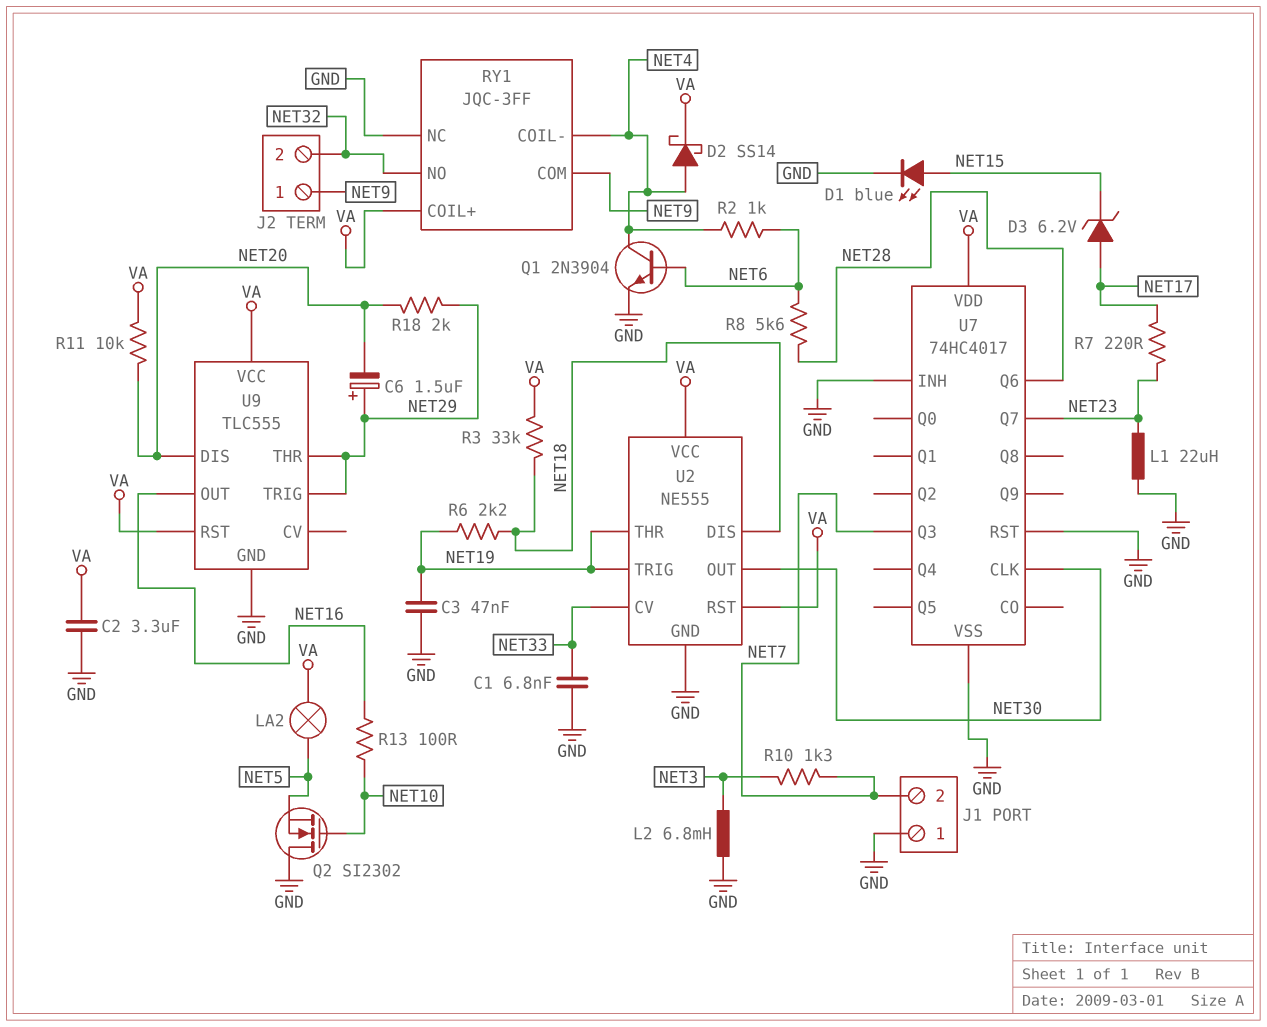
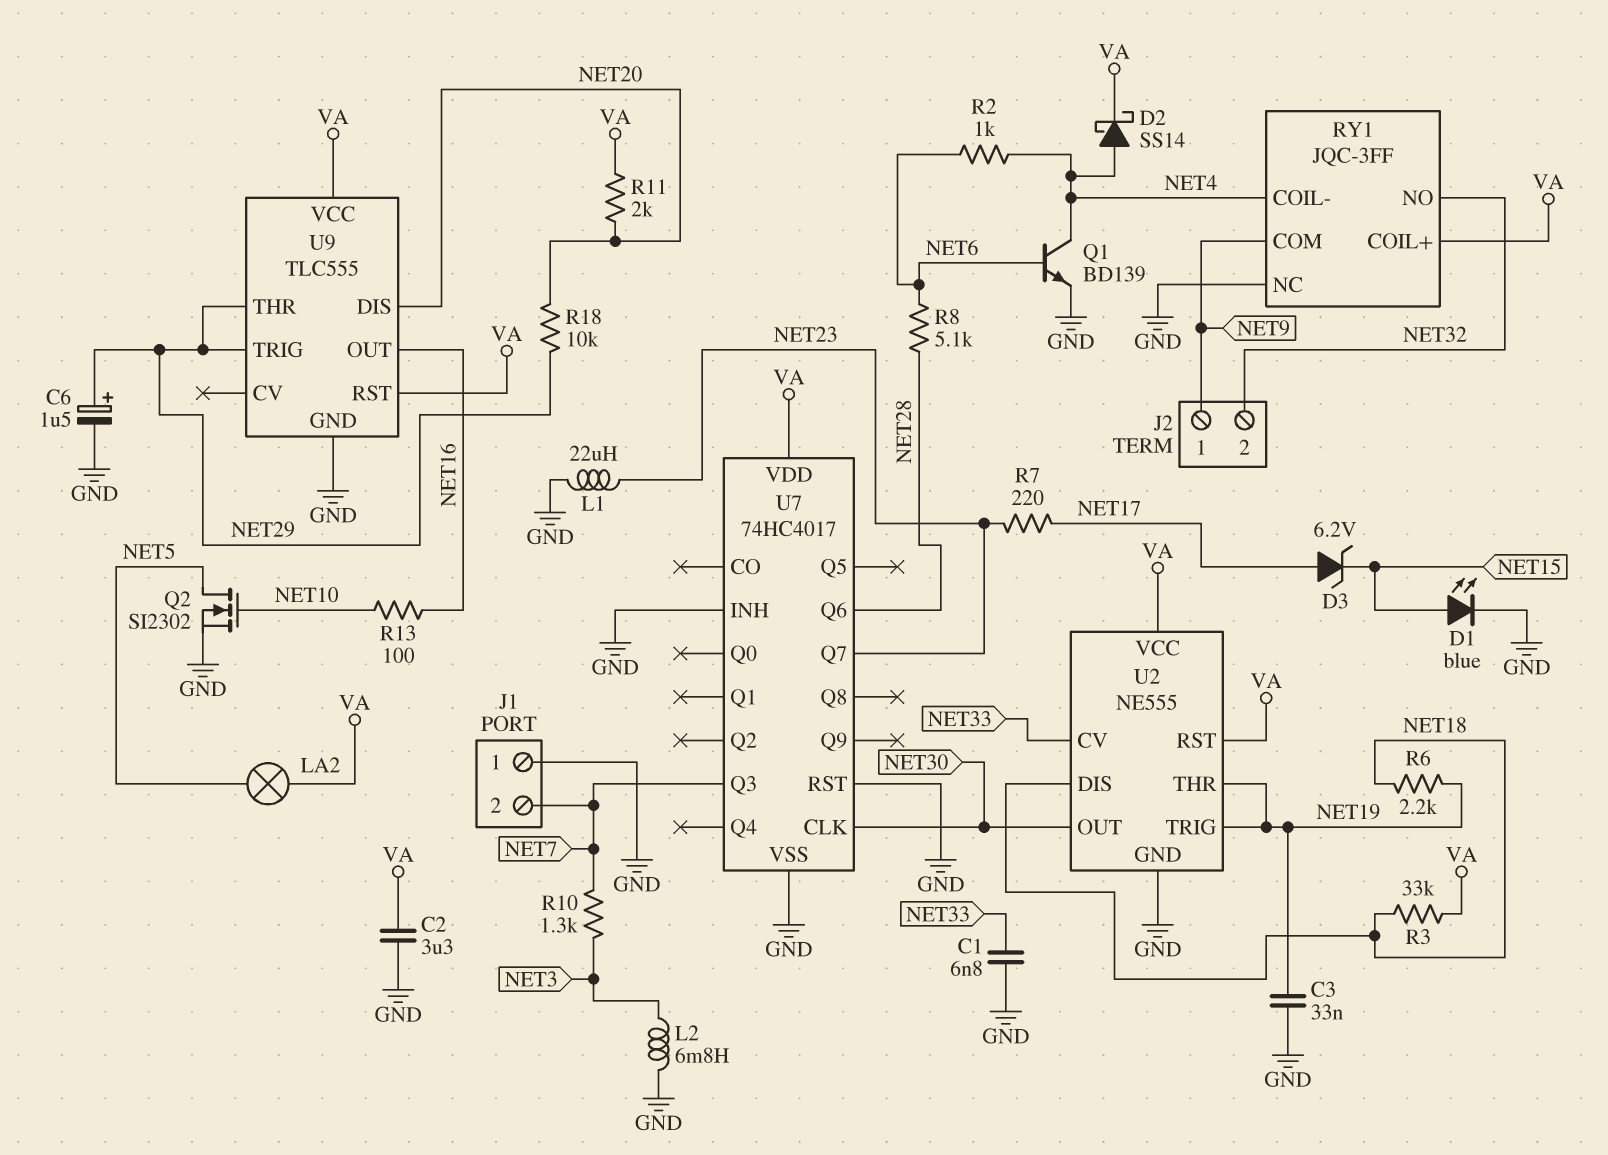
C3: 47nF (GND, NET19) -> 33nF (GND, NET19)
C6: 1.5uF (plus NET29, minus NET20) -> 1.5uF (plus NET29, minus GND)
Q1: NPN 2N3904 (B NET6, C NET4, E GND) -> NPN BD139 (B NET6, C NET4, E GND)
Q2: NMOS SI2302 (G NET10, D GND, S NET5) -> NMOS SI2302 (G NET10, D NET5, S GND)
R8: 5.6k (NET6, NET28) -> 5.1k (NET6, NET28)
R11: 10k (NET20, VA) -> 2k (NET20, VA)
R18: 2k (NET20, NET29) -> 10k (NET20, NET29)

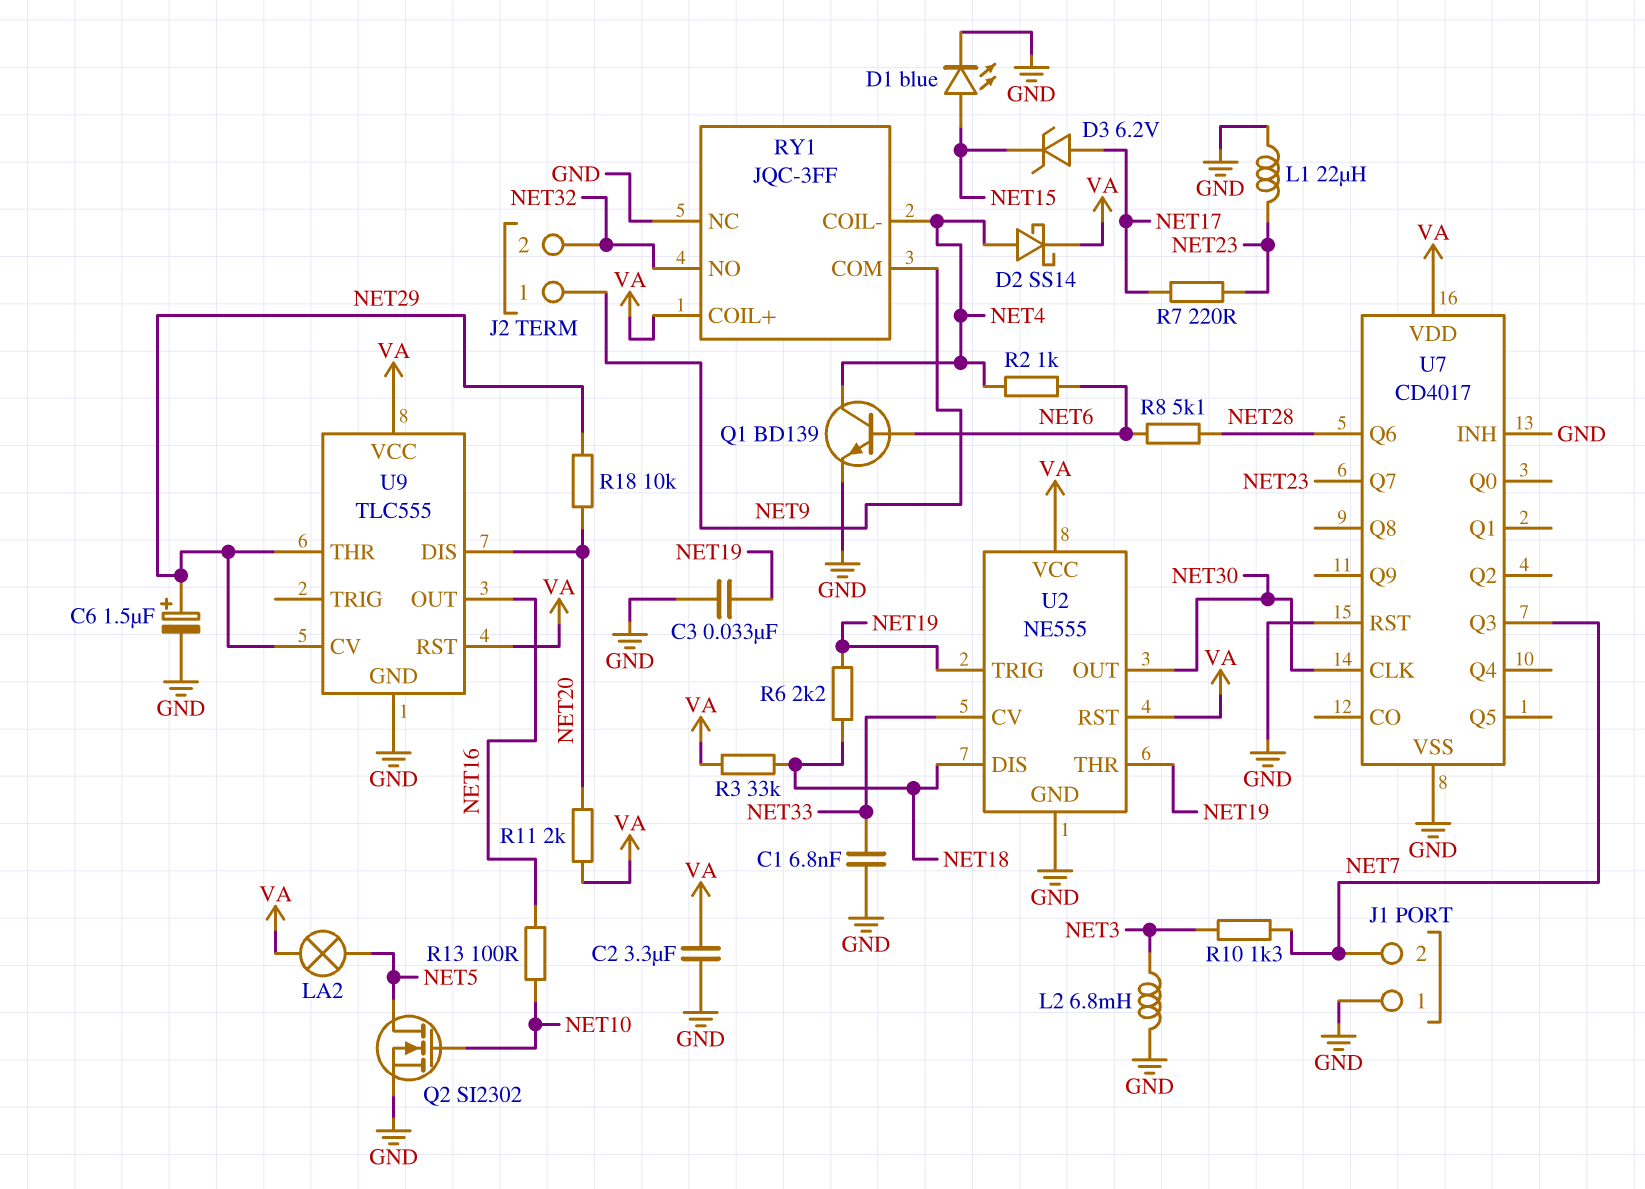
U7: 74HC4017 -> CD4017
U9 pin CV: none -> NET29
U9 pin TRIG: NET29 -> none

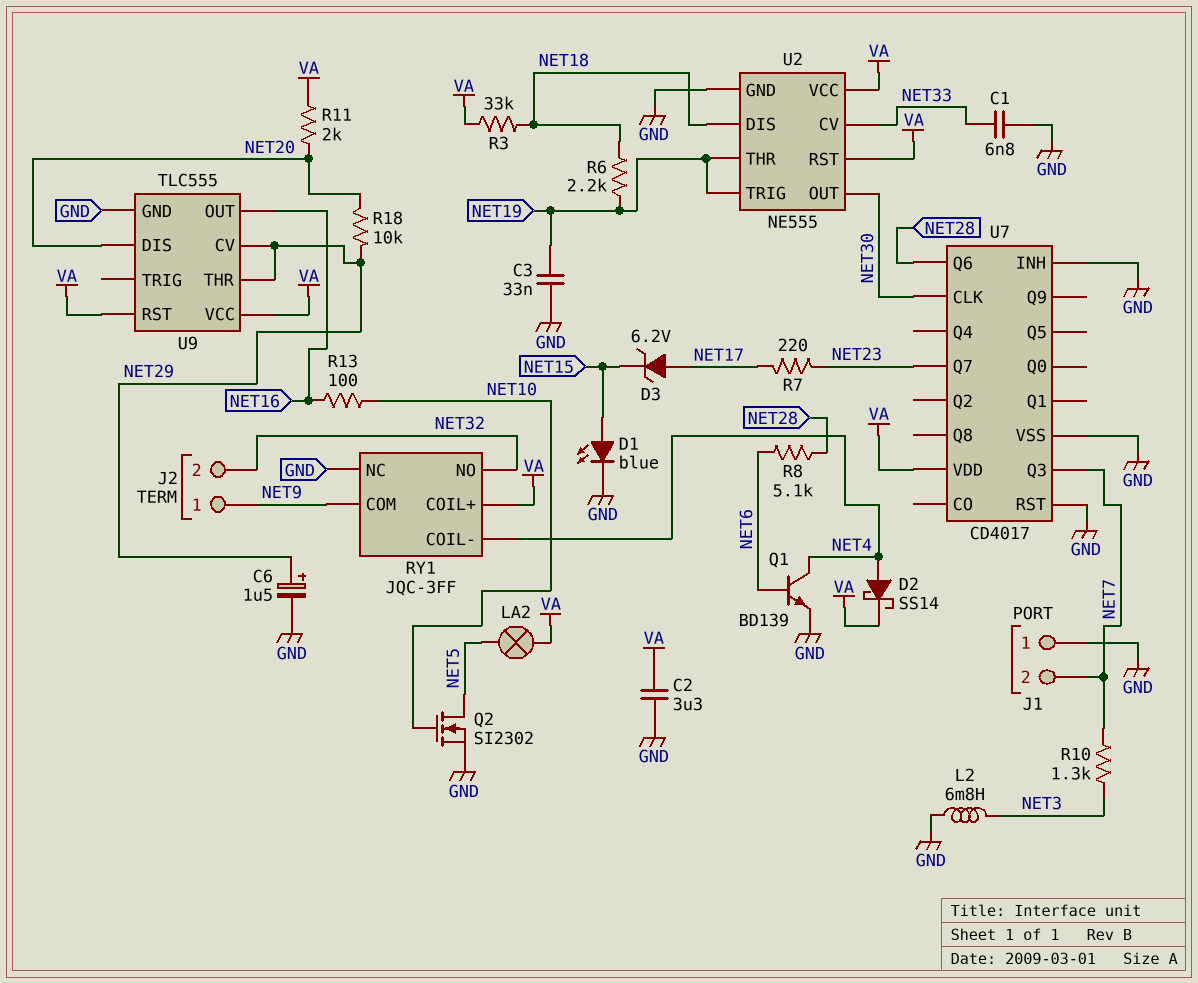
L1: 22uH (GND, NET23) -> none
R2: 1k (NET4, NET6) -> none

